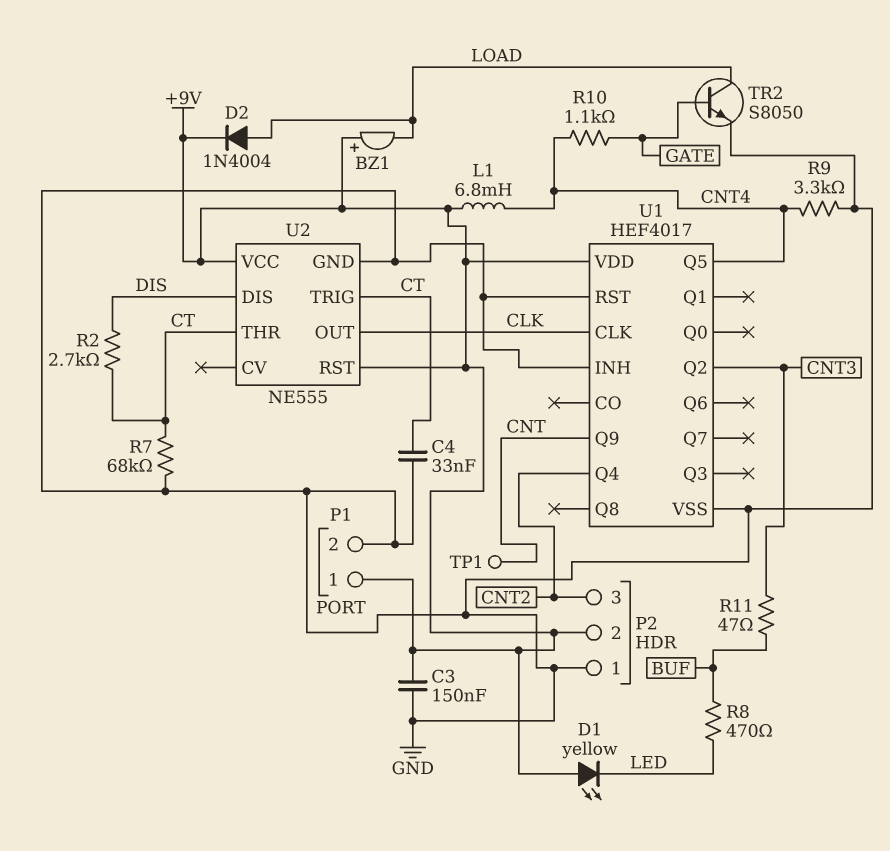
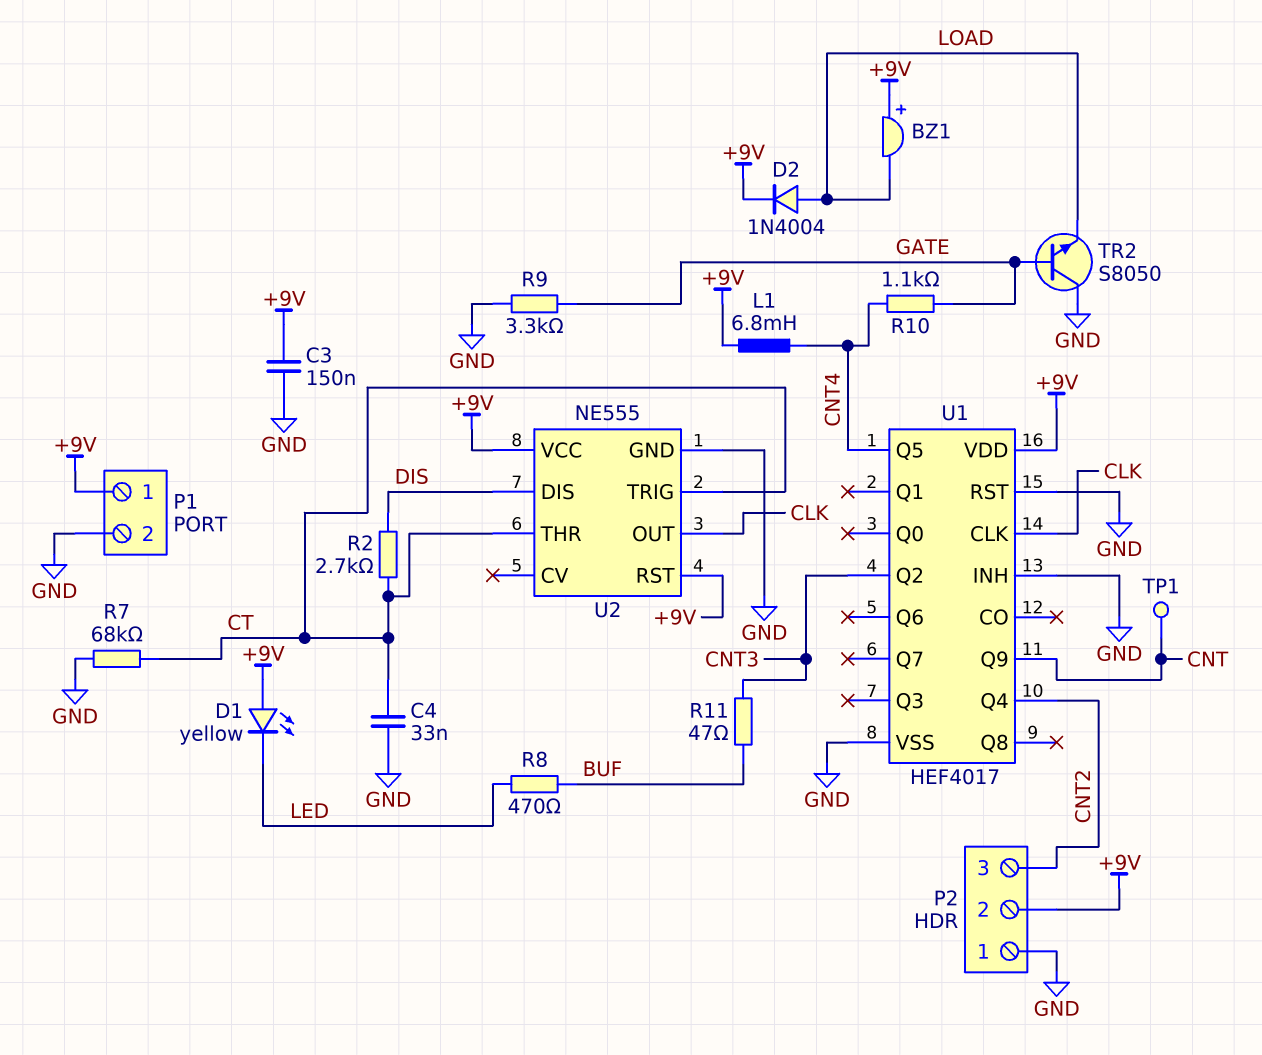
R9: 3.3k (CNT4, GND) -> 3.3k (GATE, GND)
TR2: NPN S8050 (B GATE, C LOAD, E GND) -> NPN S8050 (B GATE, C GND, E LOAD)

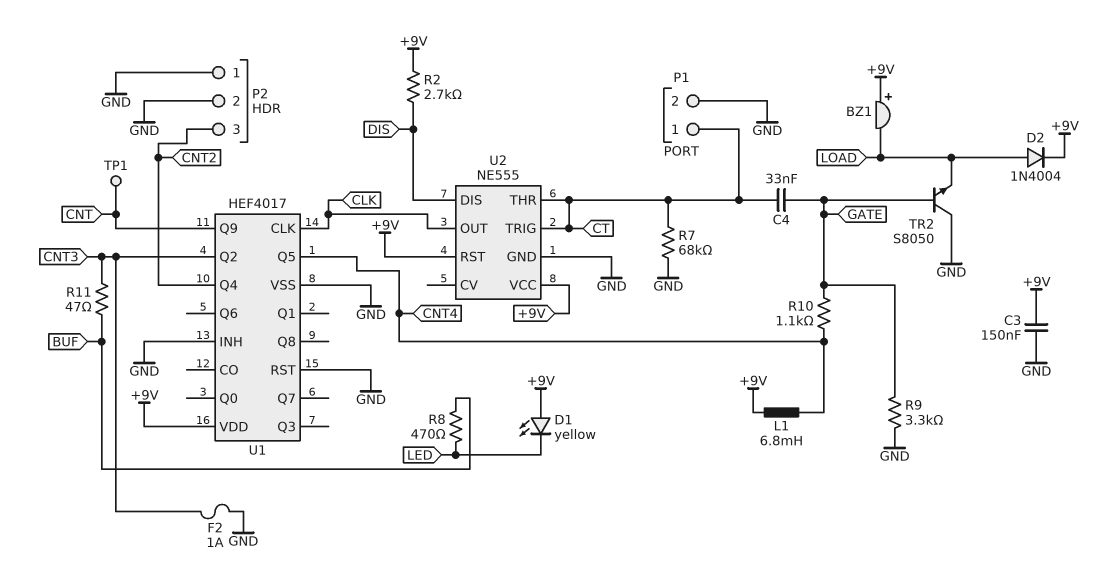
C4: 33nF (CT, GND) -> 33nF (CT, GATE)
F2: none -> 1A (CNT3, GND)
P1 pin 1: +9V -> CT
P2 pin 2: +9V -> GND
R2: 2.7k (CT, DIS) -> 2.7k (+9V, DIS)

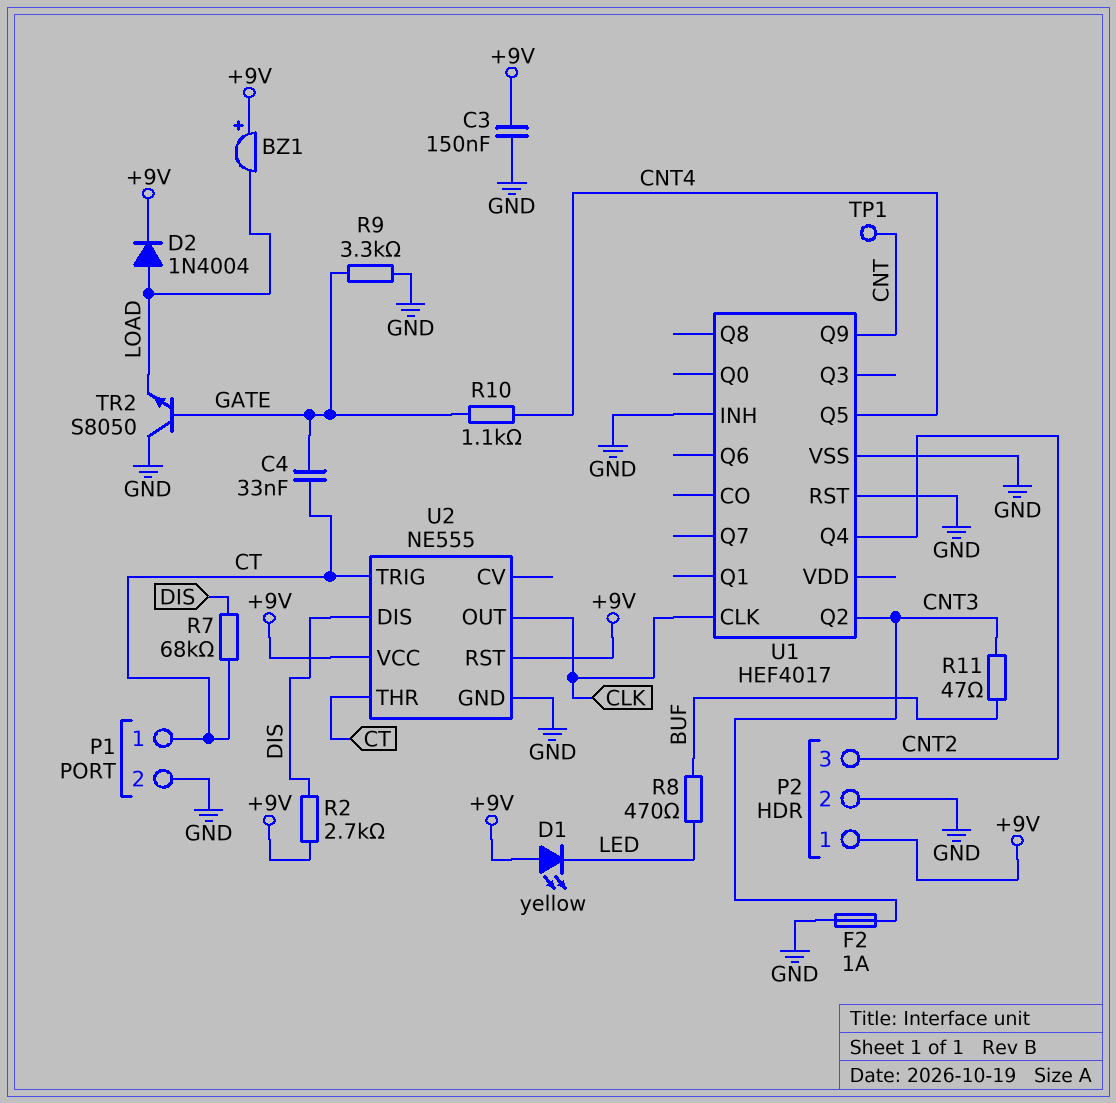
L1: 6.8mH (+9V, CNT4) -> none
P2 pin 1: GND -> +9V
R7: 68k (CT, GND) -> 68k (CT, DIS)
U1 pin VDD: +9V -> none

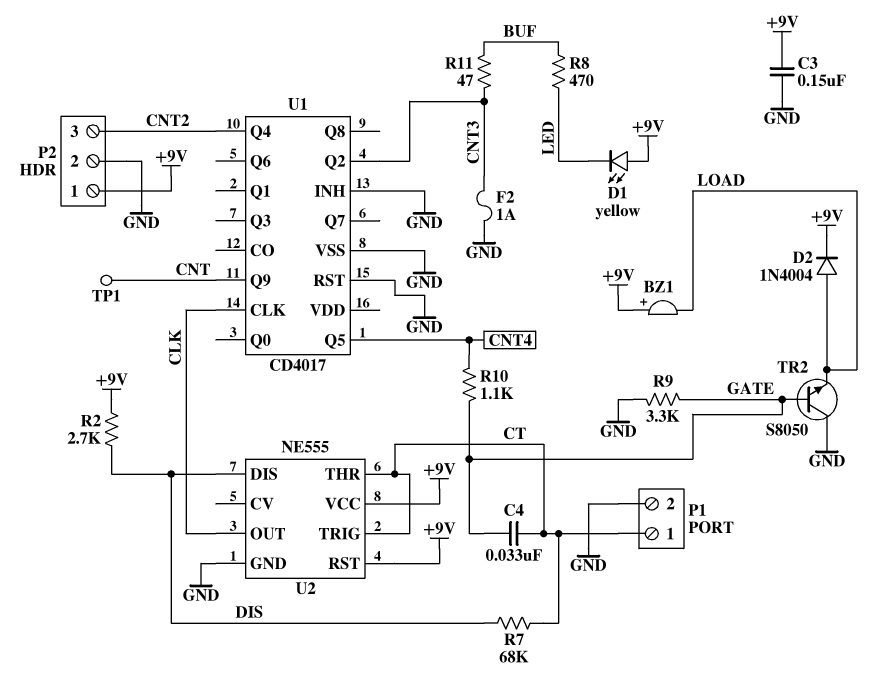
U1: HEF4017 -> CD4017

